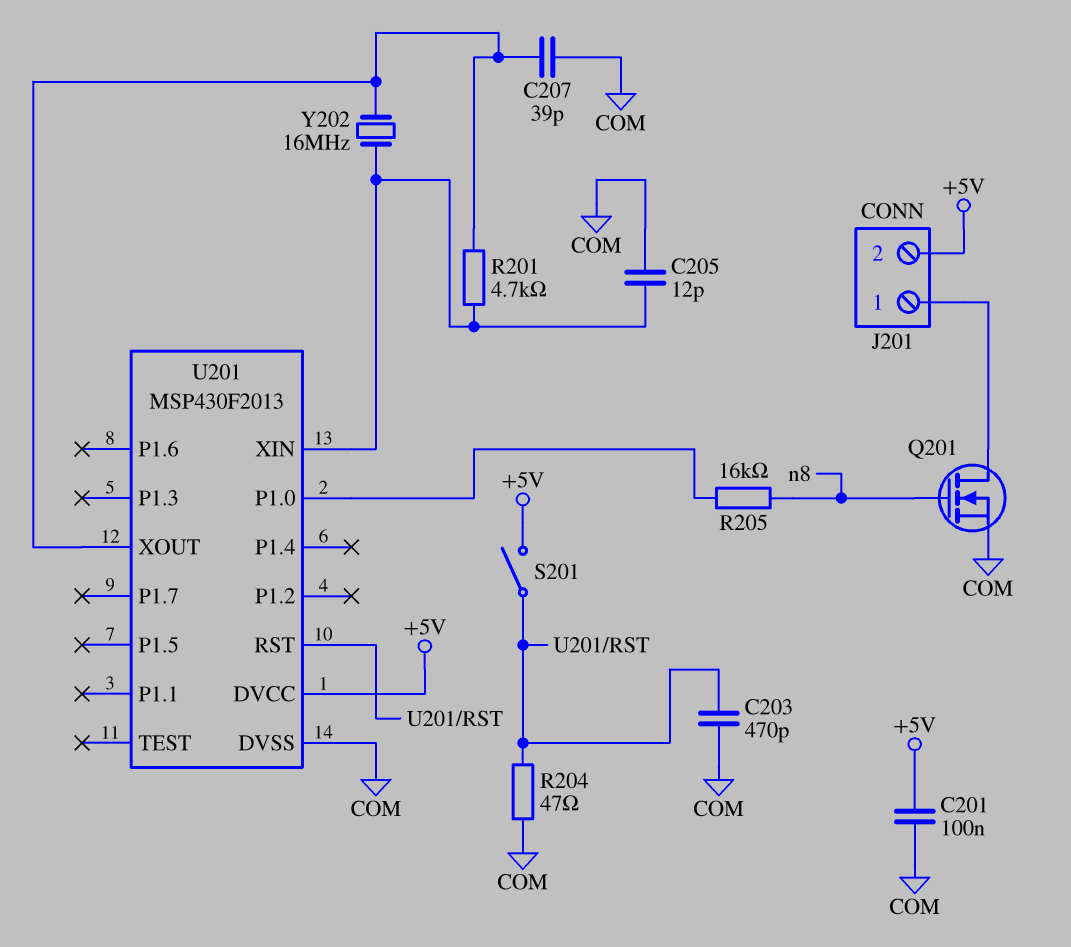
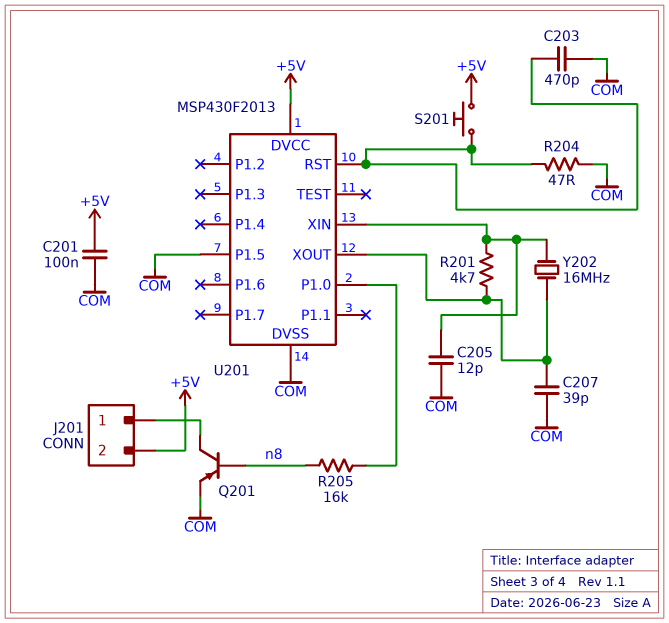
Q201: NMOS (G n8, D J201/1, S COM) -> PNP (B n8, C J201/1, E COM)
S201: switch (+5V, U201/RST) -> button (+5V, U201/RST)
U201 pin P1.5: none -> COM

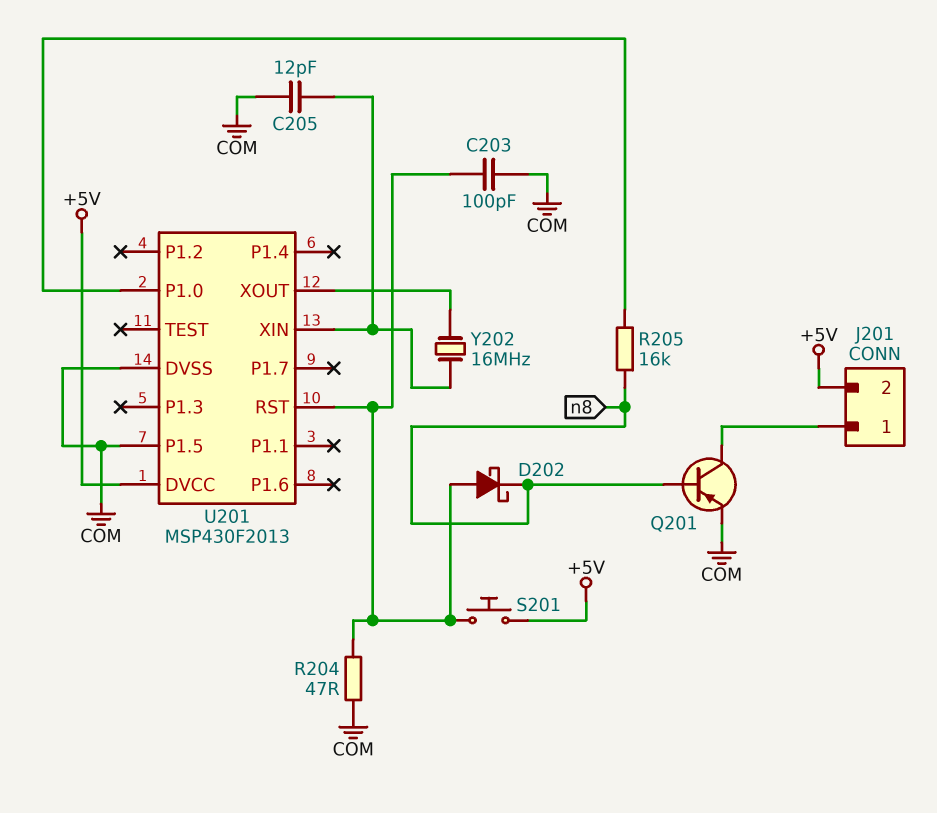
C201: 100nF (+5V, COM) -> none
C203: 470pF (COM, U201/RST) -> 100pF (COM, U201/RST)
C207: 39pF (COM, U201/XOUT) -> none
D202: none -> schottky (A U201/RST, K n8)
R201: 4.7k (U201/XIN, U201/XOUT) -> none

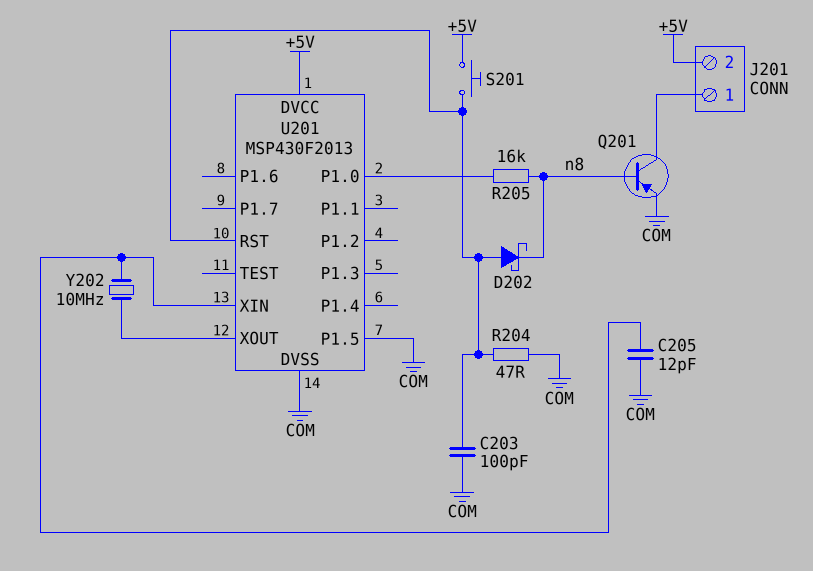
Y202: 16MHz (U201/XIN, U201/XOUT) -> 10MHz (U201/XIN, U201/XOUT)

